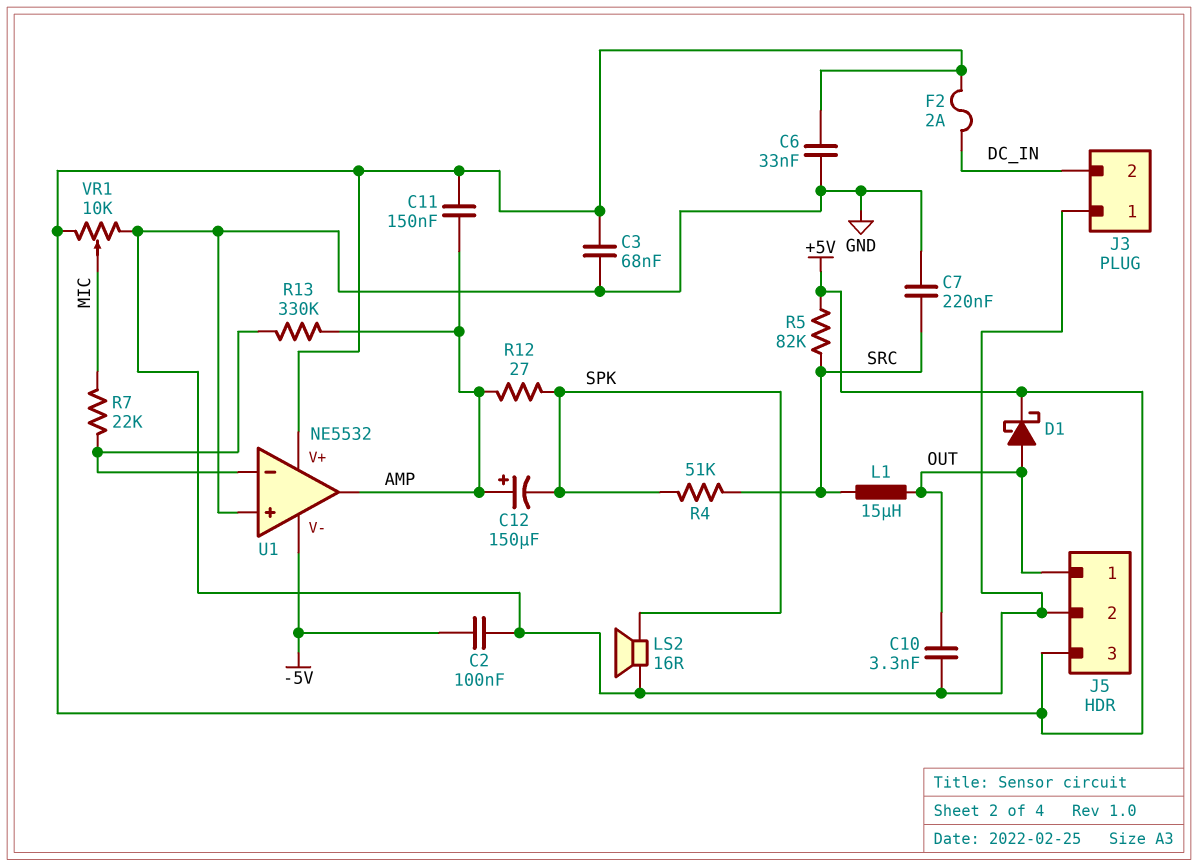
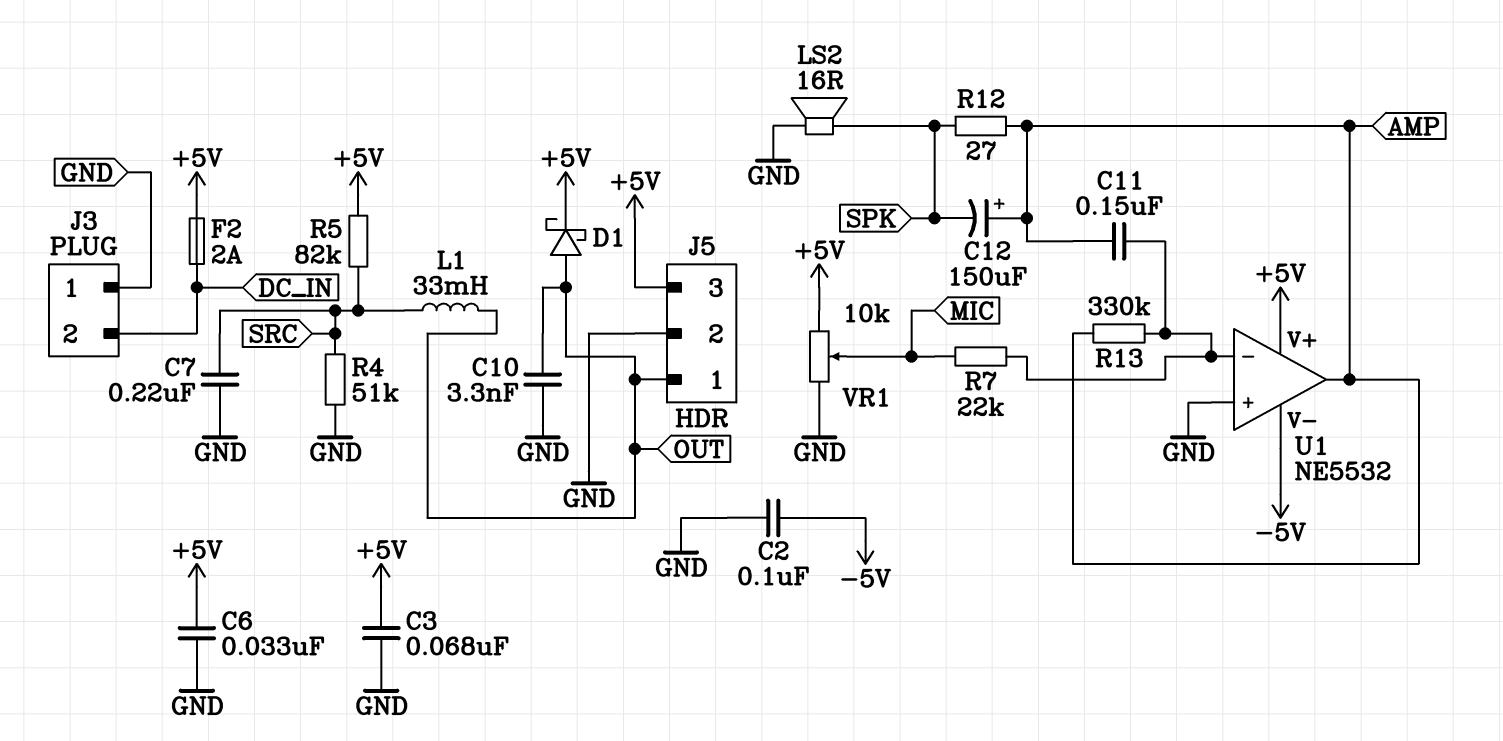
C11: 150nF (+5V, AMP) -> 150nF (AMP, U1/in-)
L1: 15uH (OUT, SRC) -> 33mH (OUT, SRC)
R4: 51k (SPK, SRC) -> 51k (GND, SRC)

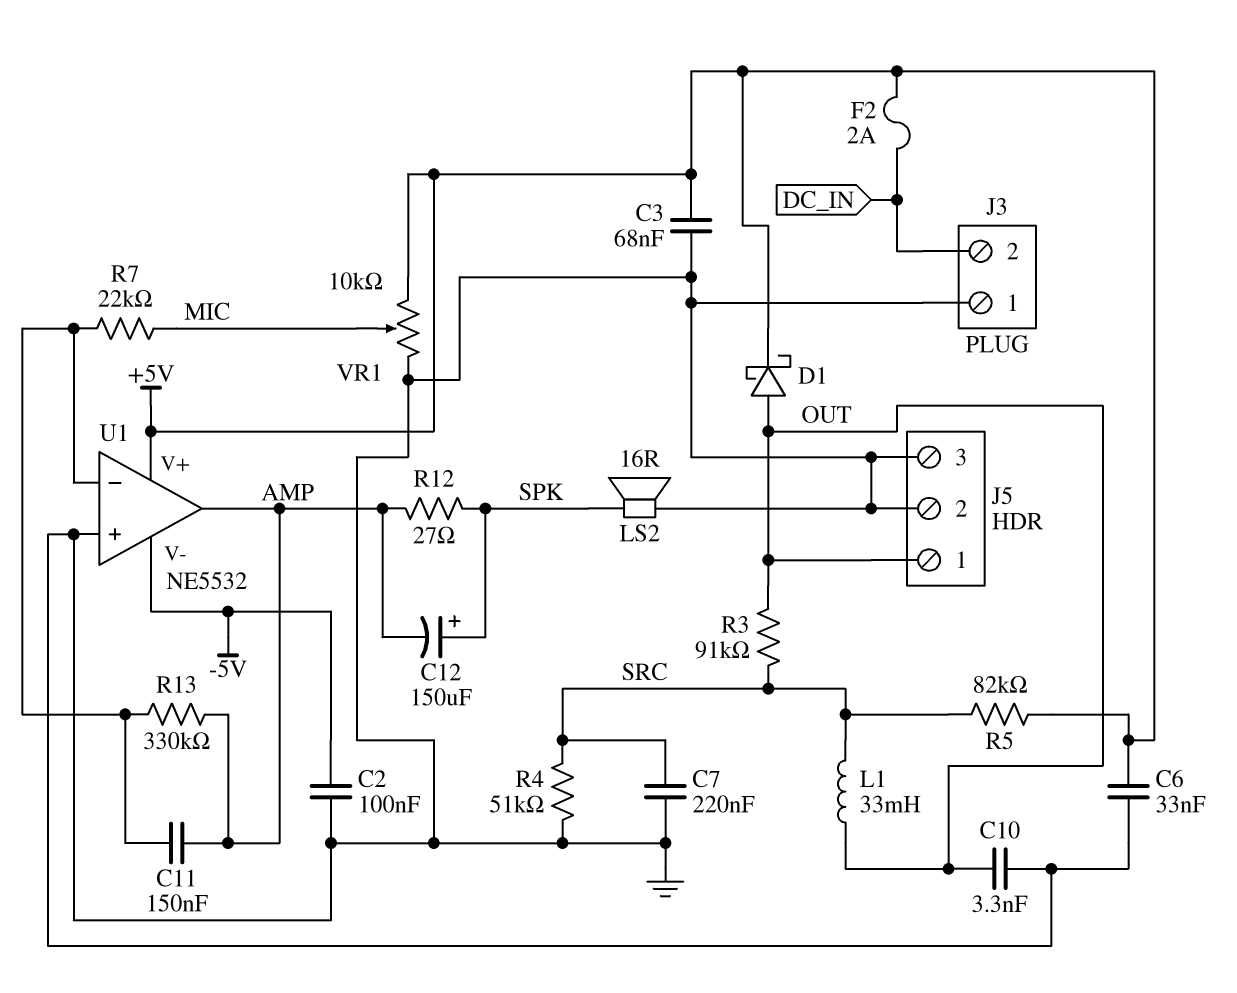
C12: 150uF (plus AMP, minus SPK) -> 150uF (plus SPK, minus AMP)
J5 pin 3: +5V -> GND
R3: none -> 91k (OUT, SRC)

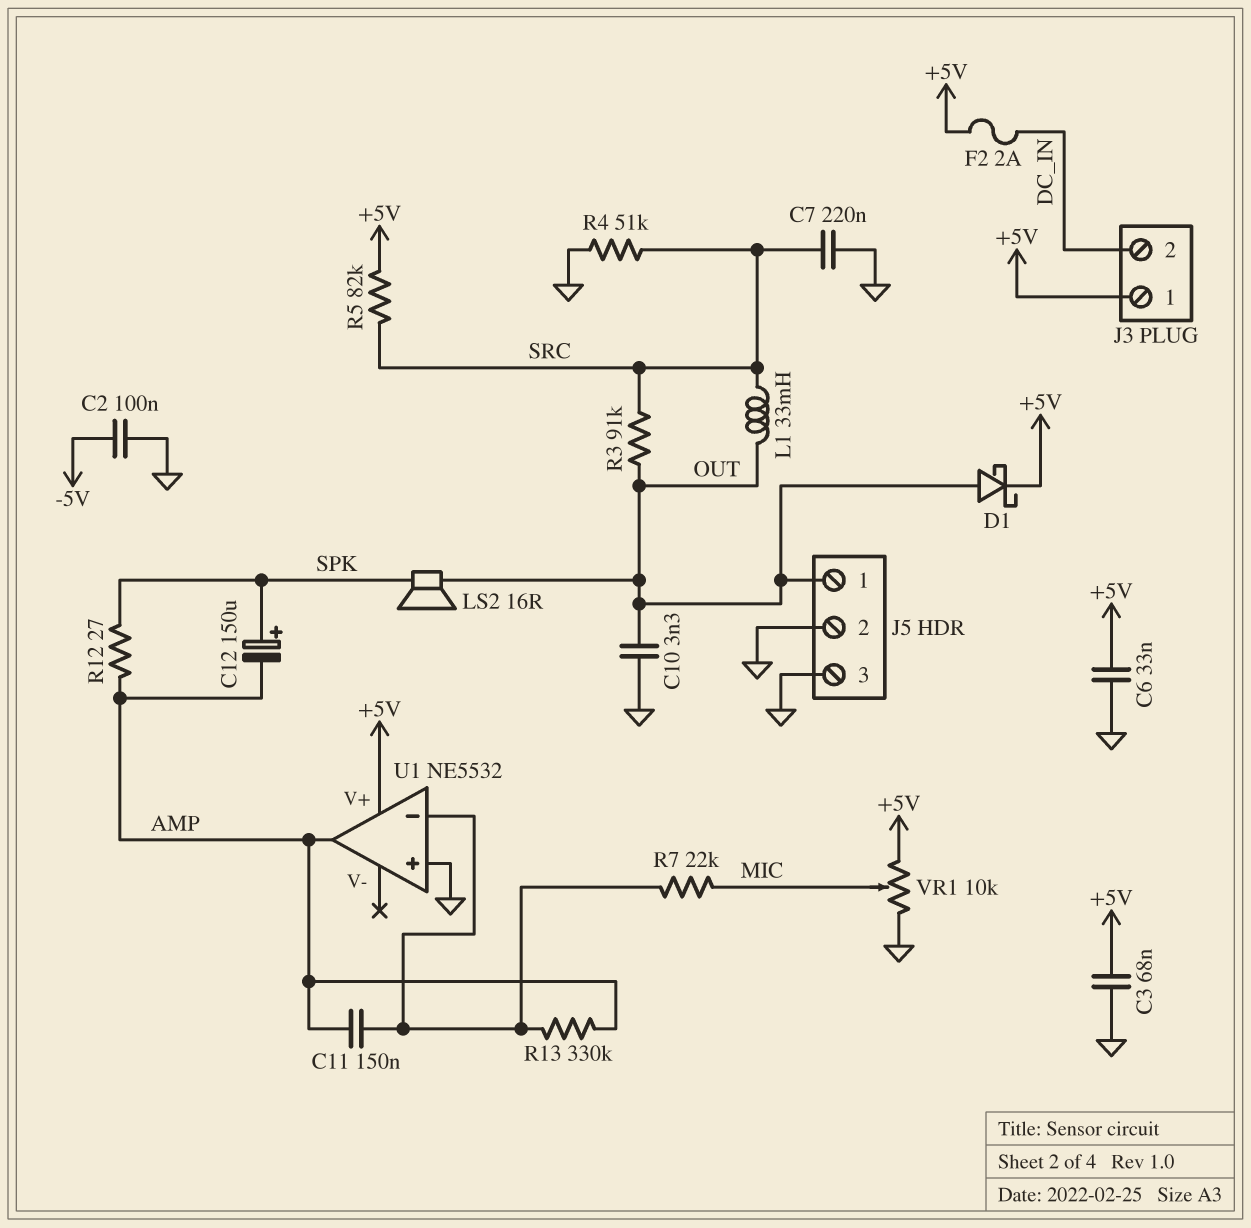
J3 pin 1: GND -> +5V
LS2: speaker 16R (GND, SPK) -> speaker 16R (OUT, SPK)
U1 pin V-: -5V -> none

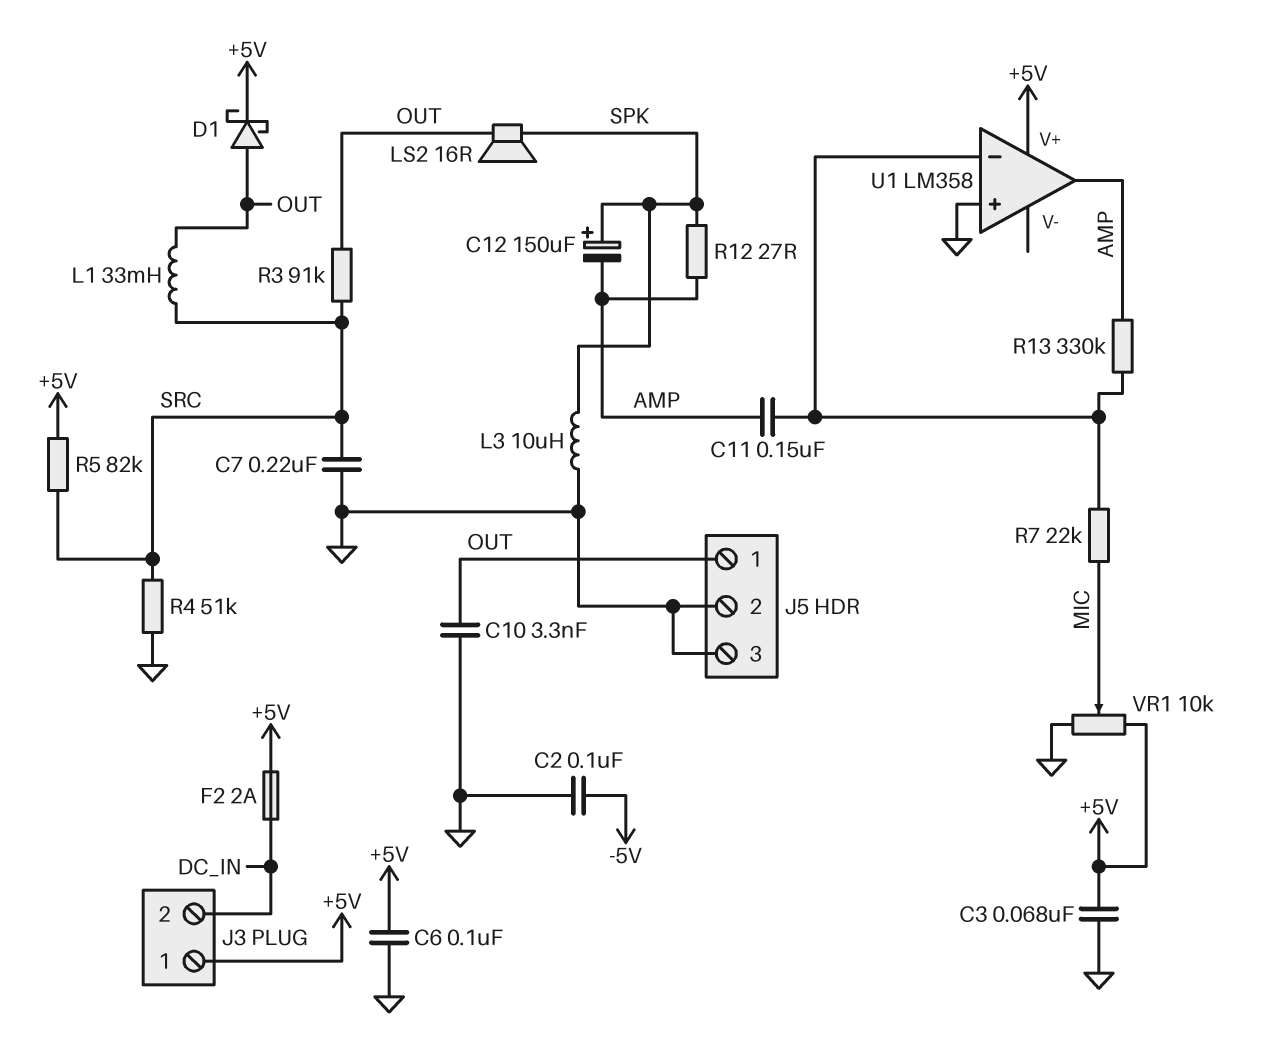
C6: 33nF (+5V, GND) -> 100nF (+5V, GND)
L3: none -> 10uH (GND, SPK)
U1: NE5532 -> LM358

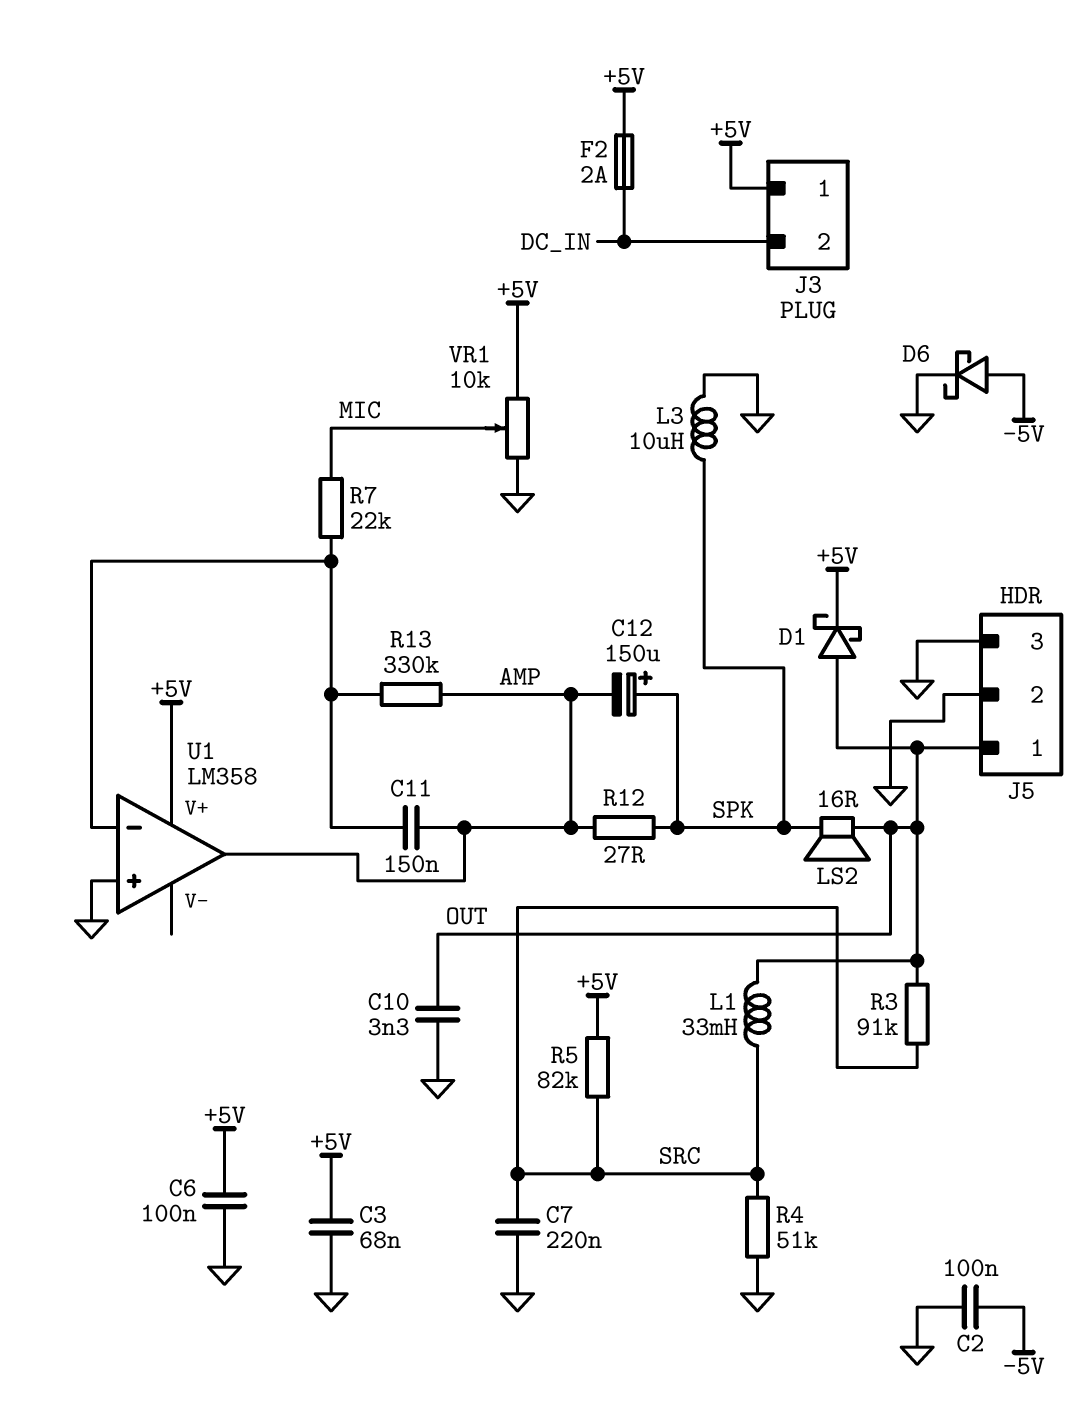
D6: none -> schottky (A -5V, K GND)

